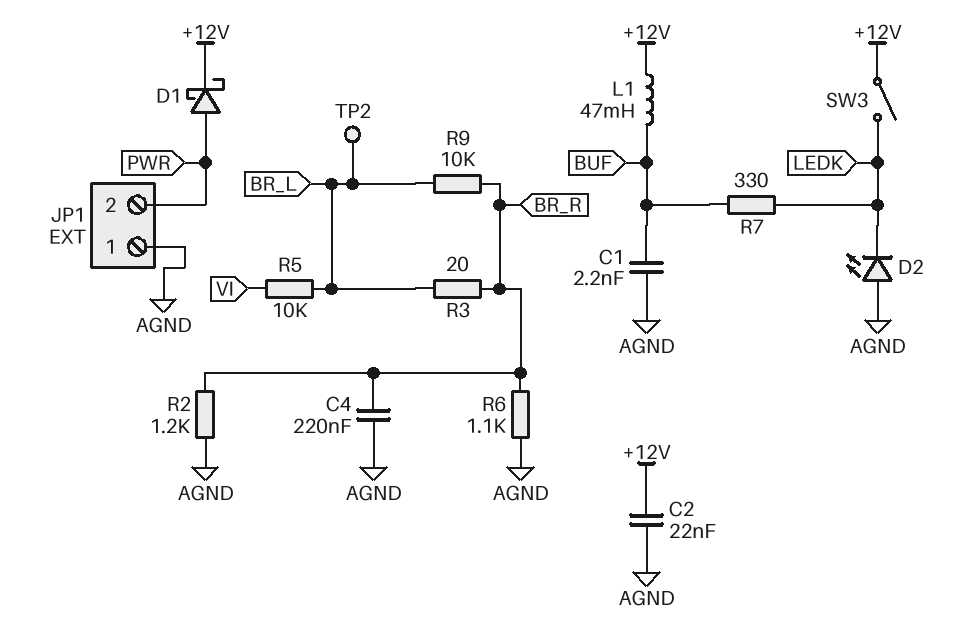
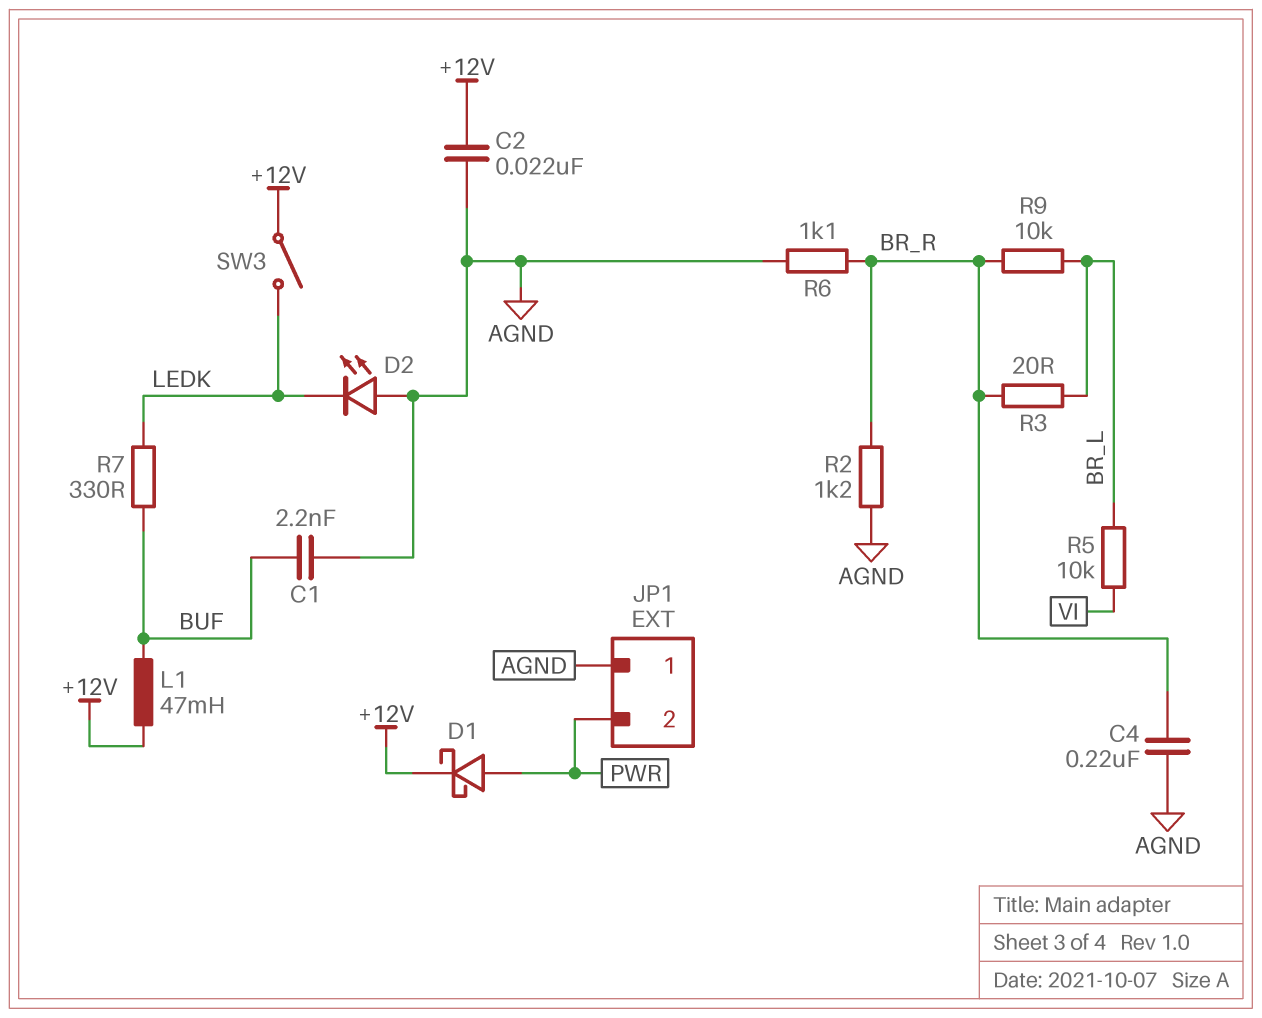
TP2: test point (BR_L) -> none

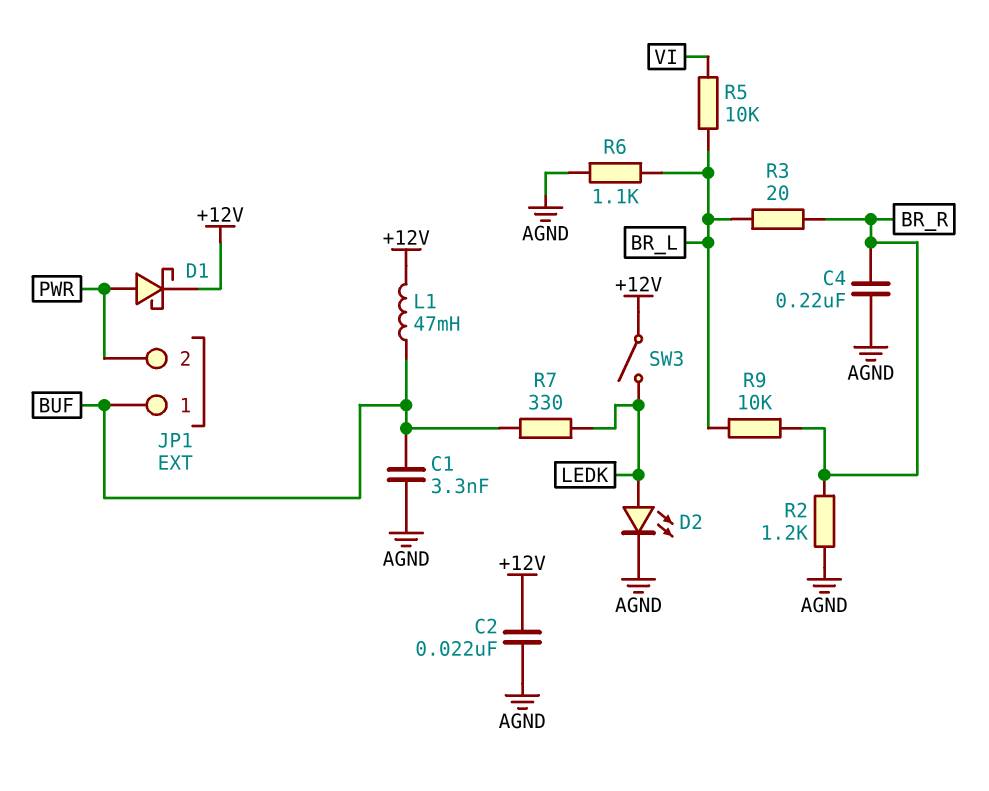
C1: 2.2nF (AGND, BUF) -> 3.3nF (AGND, BUF)
D2: LED (A AGND, K LEDK) -> LED (A LEDK, K AGND)
JP1 pin 1: AGND -> BUF
R6: 1.1k (AGND, BR_R) -> 1.1k (AGND, BR_L)

